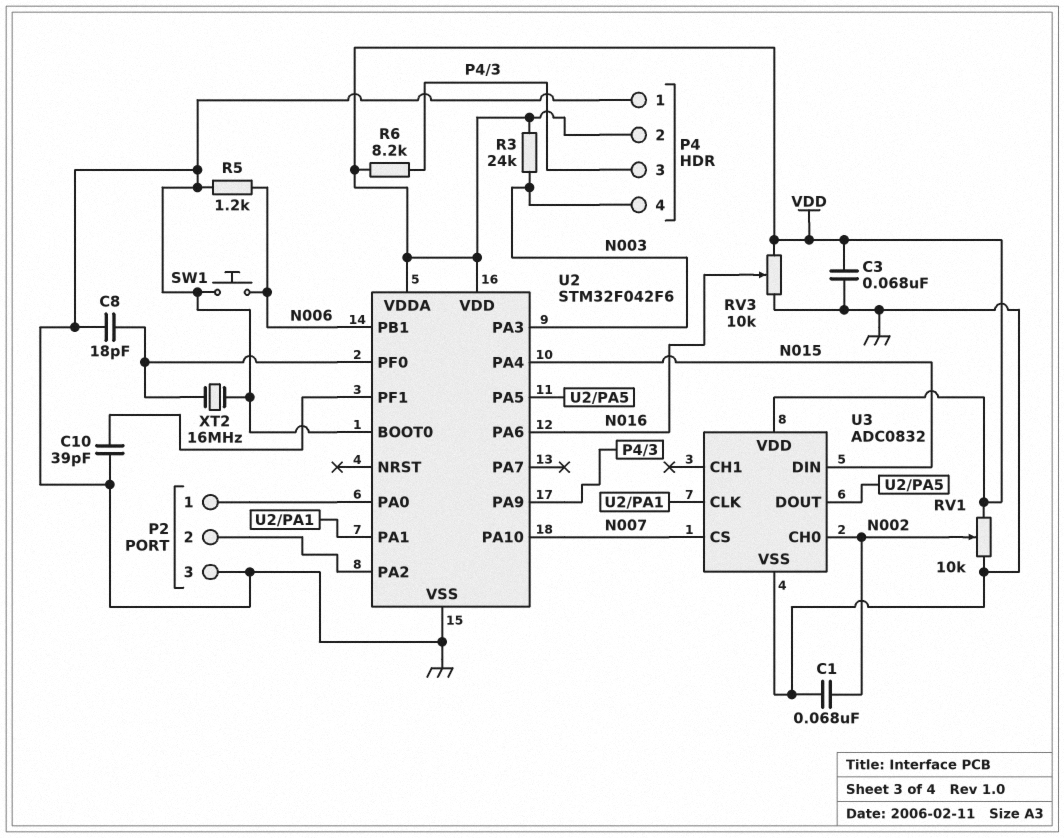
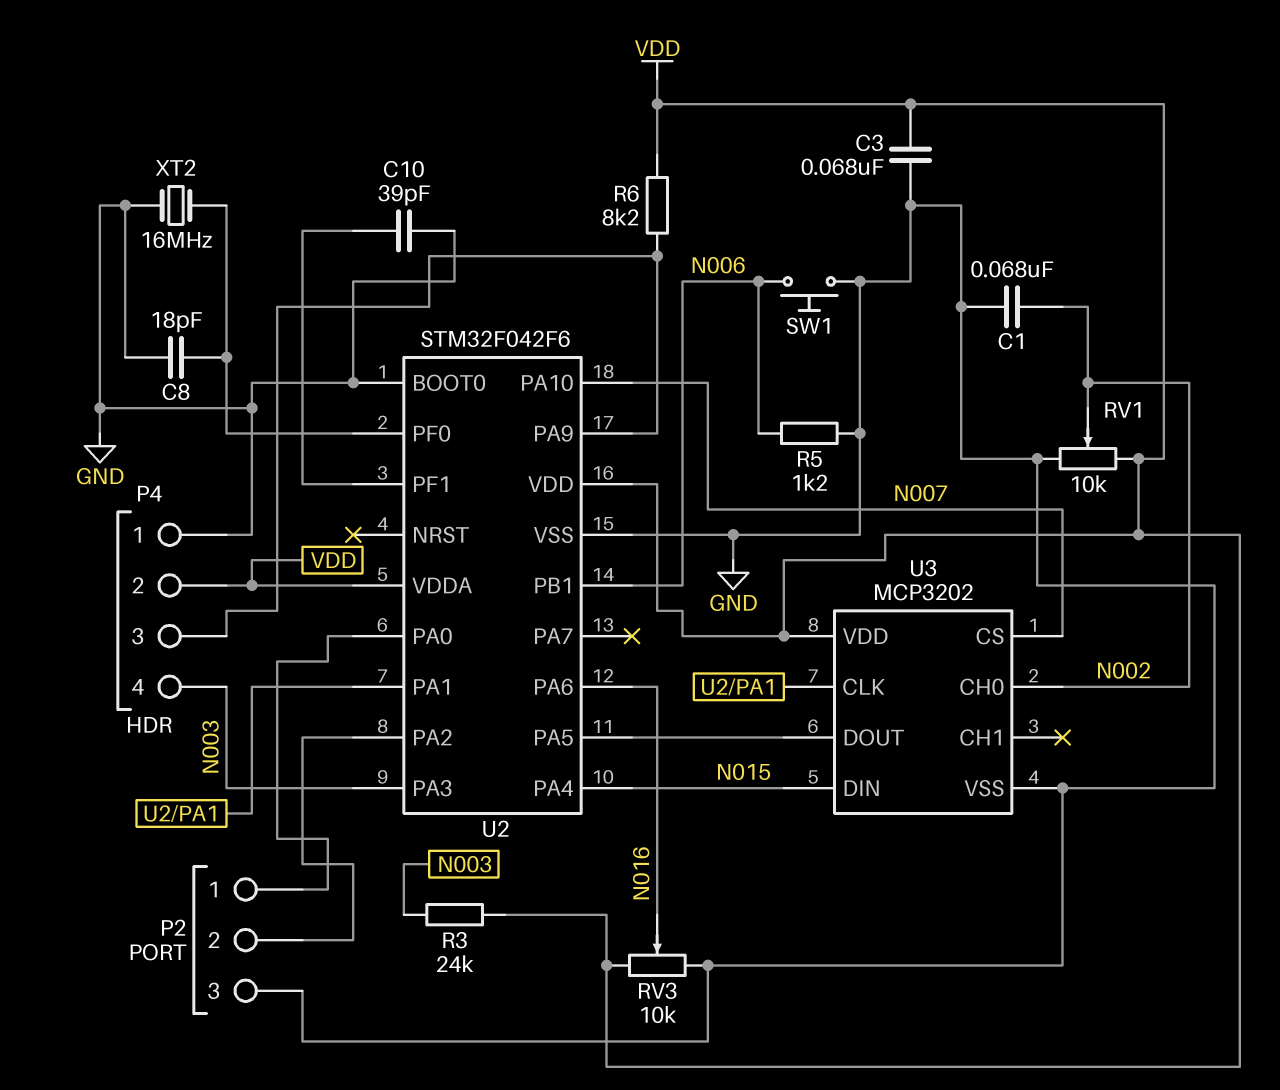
U3: ADC0832 -> MCP3202

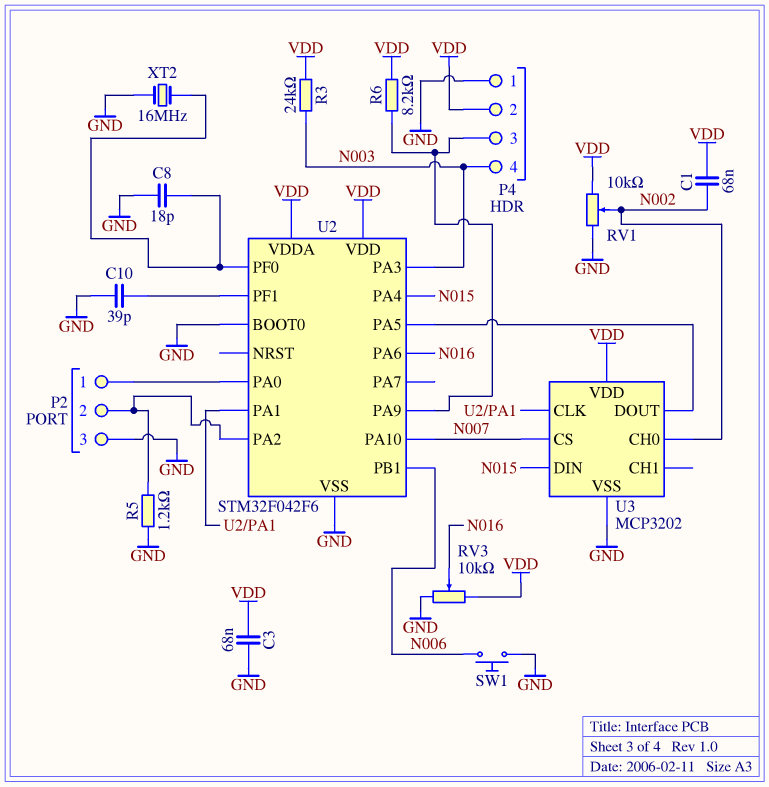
C1: 68nF (GND, N002) -> 68nF (N002, VDD)
R5: 1.2k (GND, N006) -> 1.2k (GND, P2/2)

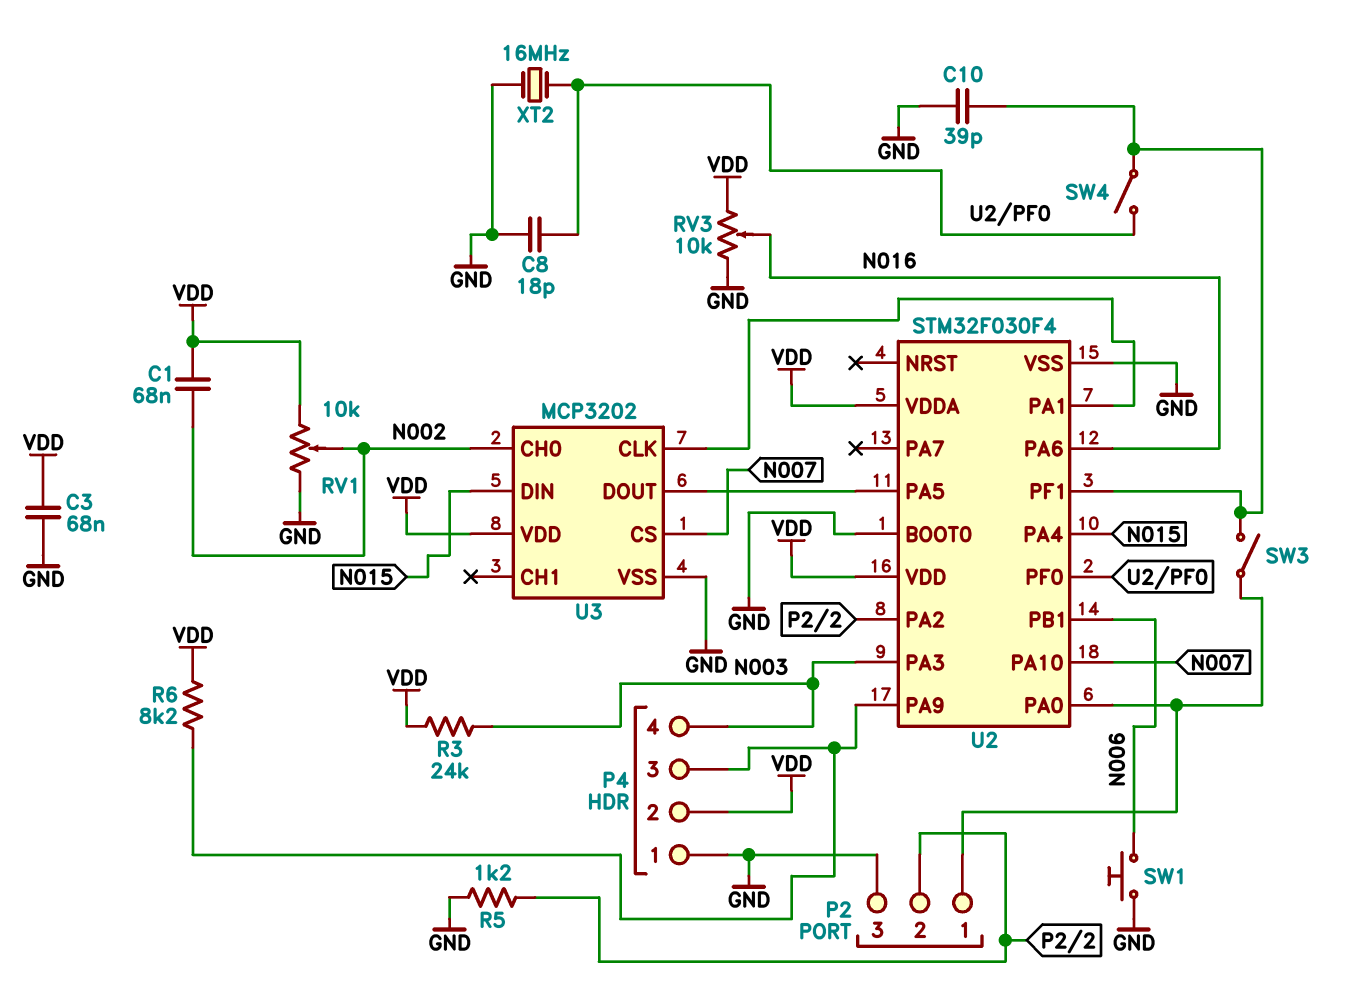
SW3: none -> switch (P2/1, U2/PF1)
SW4: none -> switch (U2/PF0, U2/PF1)
U2: STM32F042F6 -> STM32F030F4

